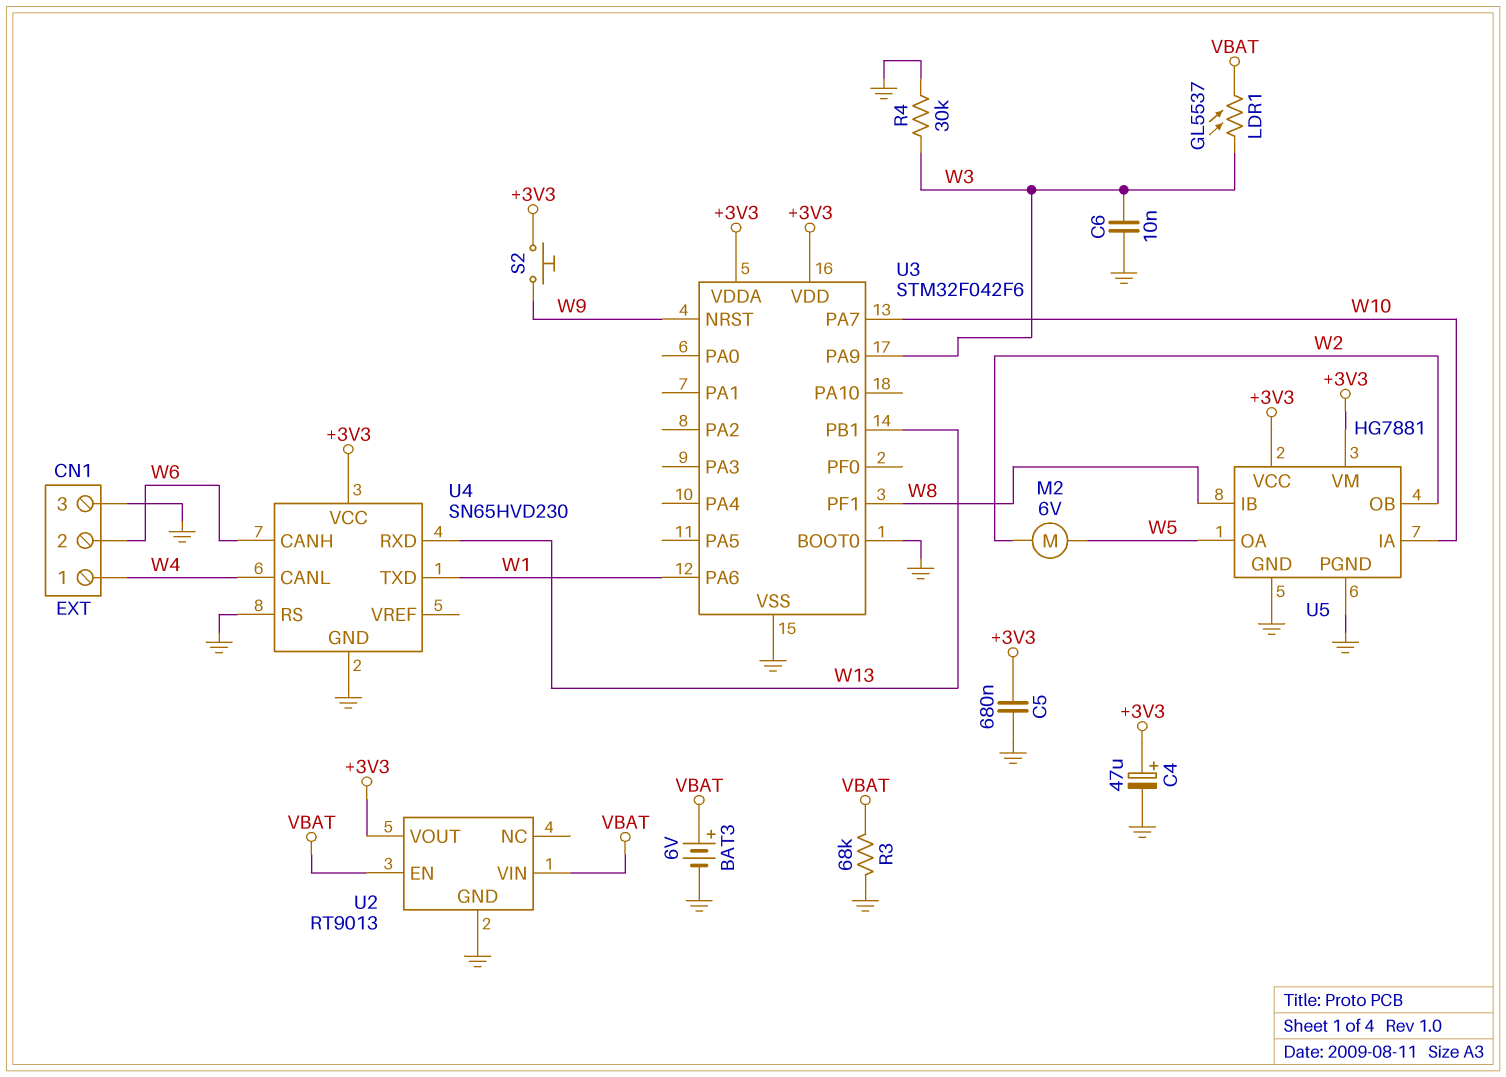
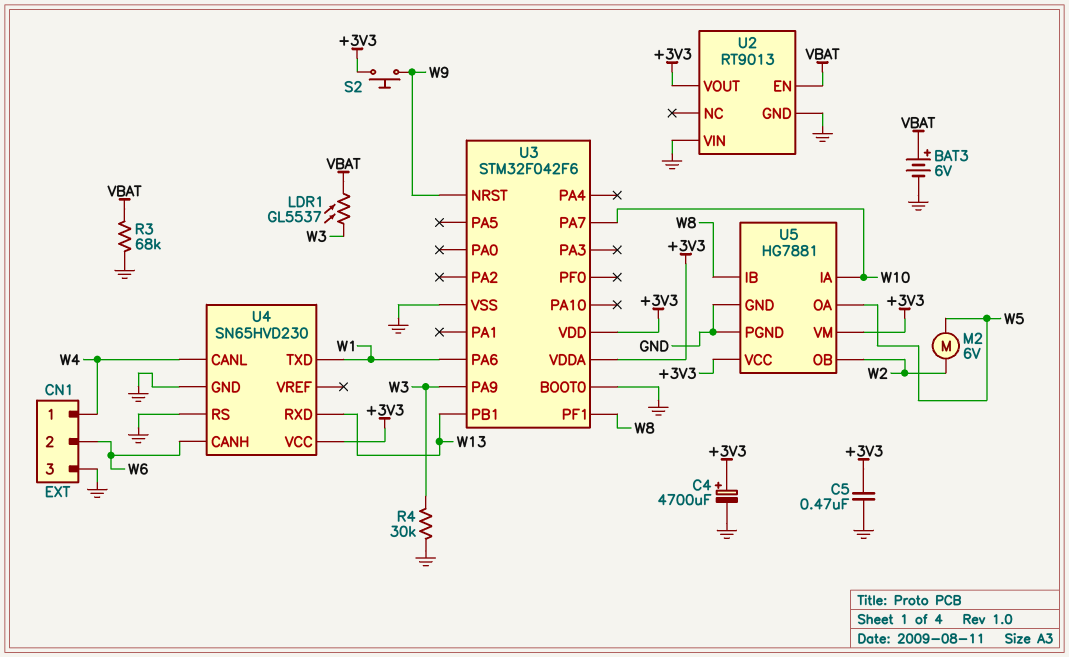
C4: 47uF (plus +3V3, minus GND) -> 4700uF (plus +3V3, minus GND)
C5: 680nF (+3V3, GND) -> 470nF (+3V3, GND)
C6: 10nF (GND, W3) -> none
U2 pin VIN: VBAT -> GND

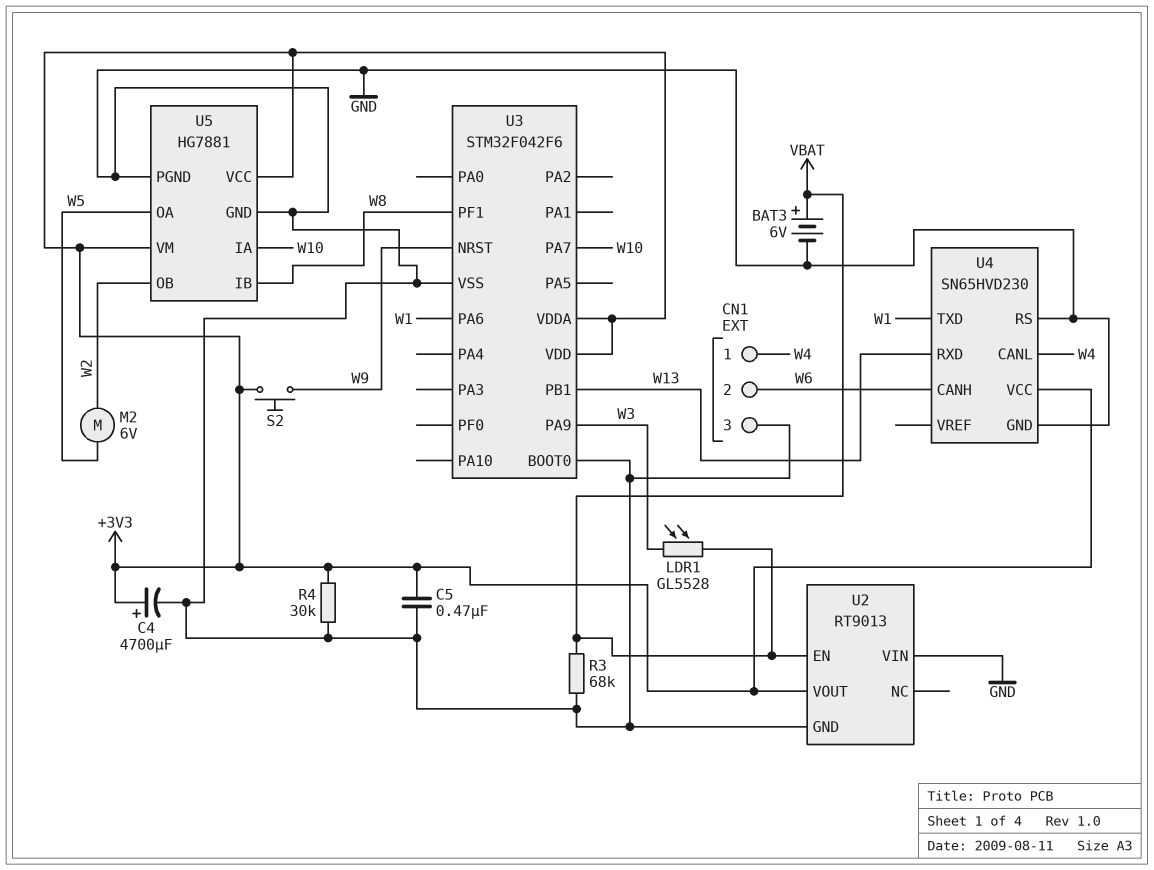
LDR1: GL5537 (VBAT, W3) -> GL5528 (VBAT, W3)
R4: 30k (GND, W3) -> 30k (+3V3, GND)

